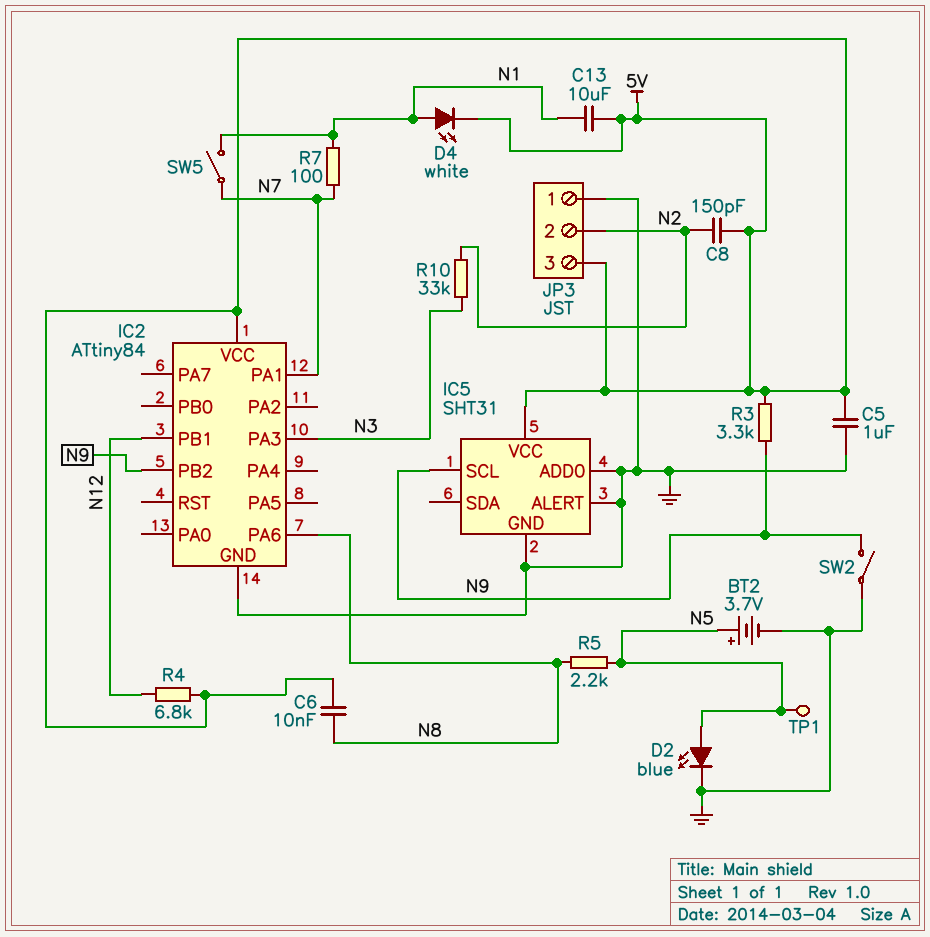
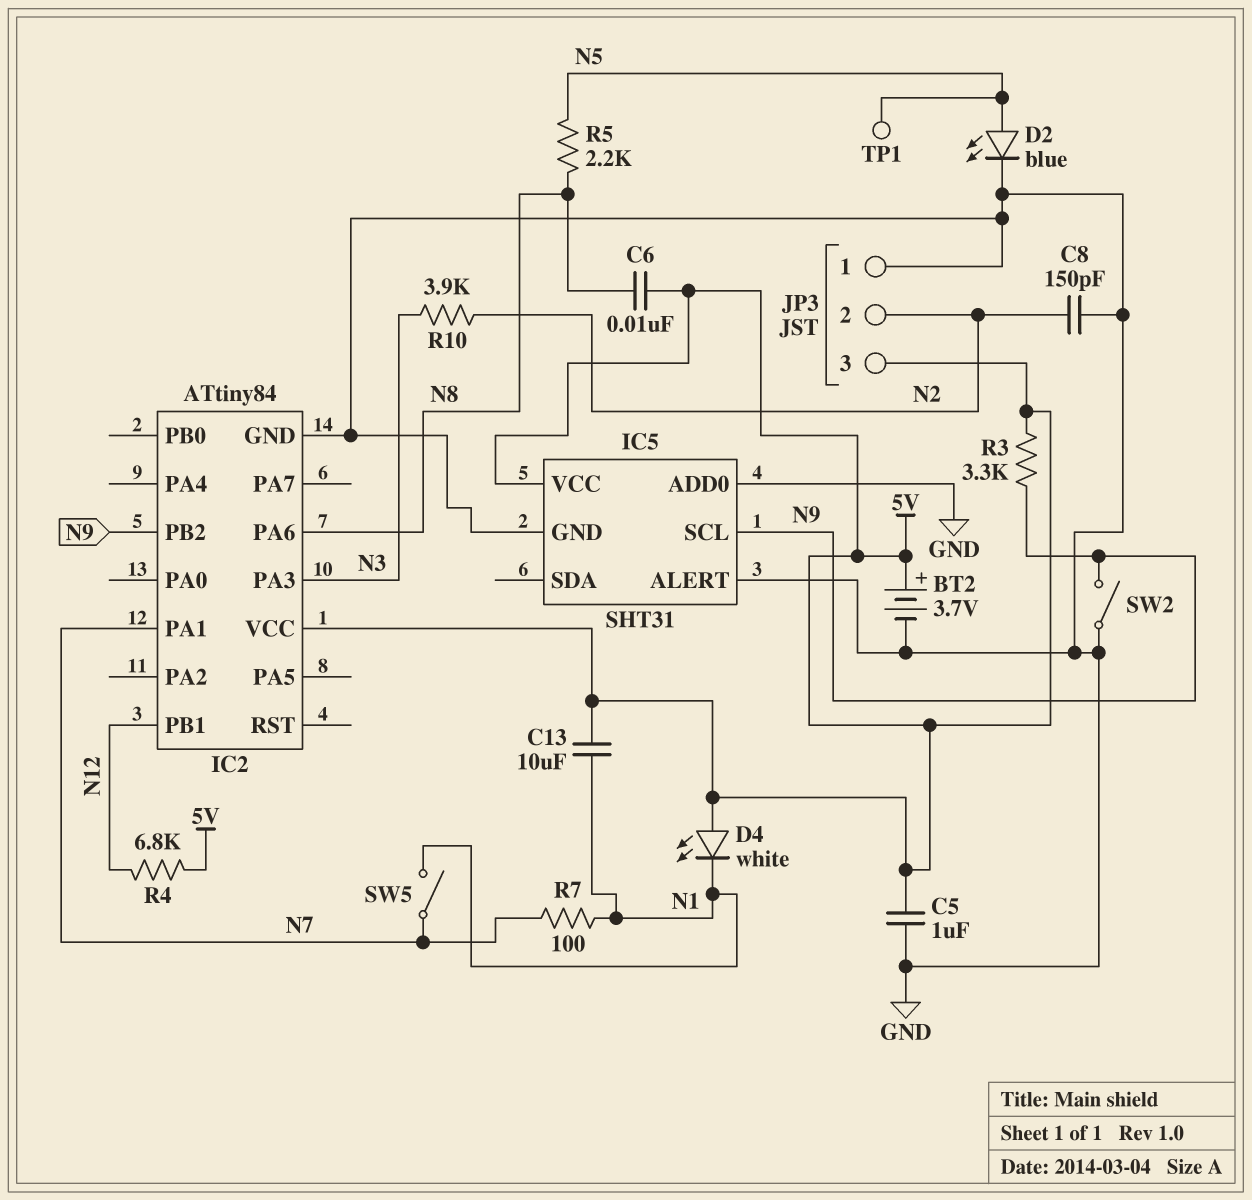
BT2: 3.7V (plus N5, minus GND) -> 3.7V (plus 5V, minus GND)
C8: 150pF (5V, N2) -> 150pF (GND, N2)
D4: LED white (A N1, K 5V) -> LED white (A 5V, K N1)
R10: 33k (N2, N3) -> 3.9k (N2, N3)

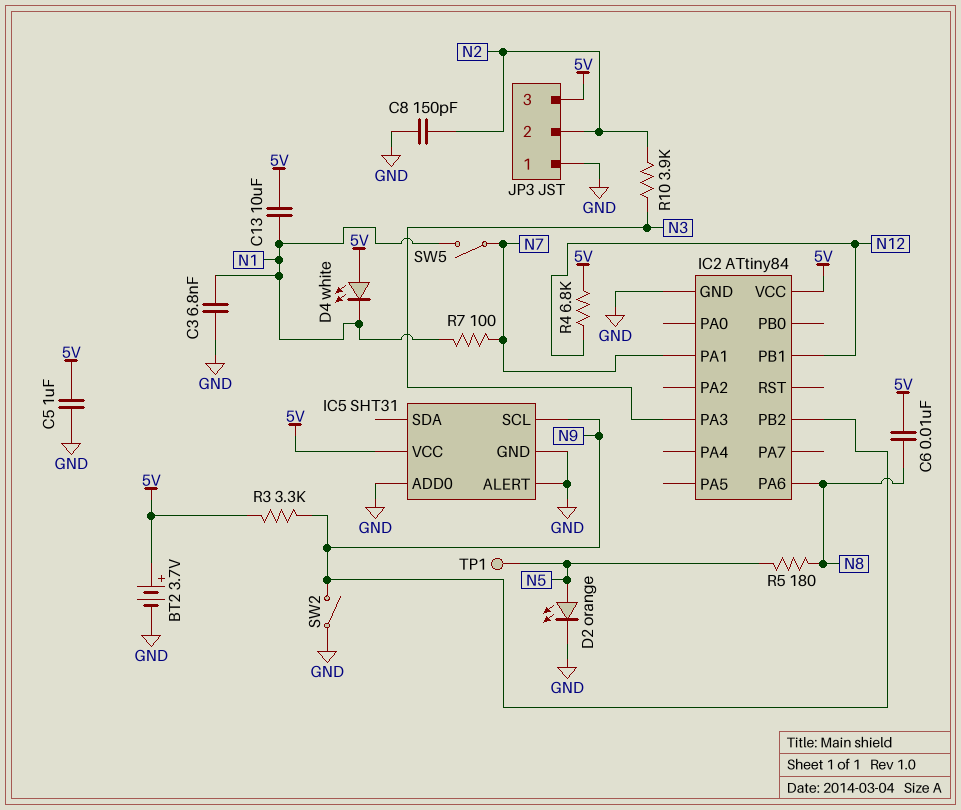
C3: none -> 6.8nF (GND, N1)
D2: LED blue (A N5, K GND) -> LED orange (A N5, K GND)
R5: 2.2k (N5, N8) -> 180 (N5, N8)

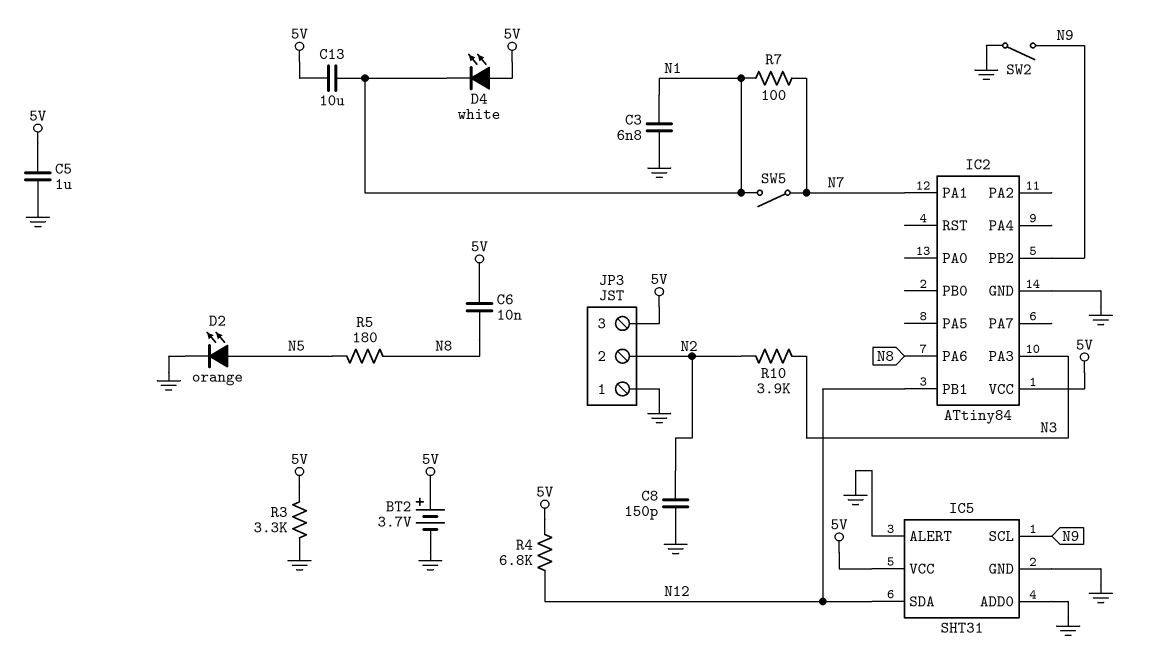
IC5 pin SDA: none -> N12
R3: 3.3k (5V, N9) -> 3.3k (5V, GND)
TP1: test point (N5) -> none

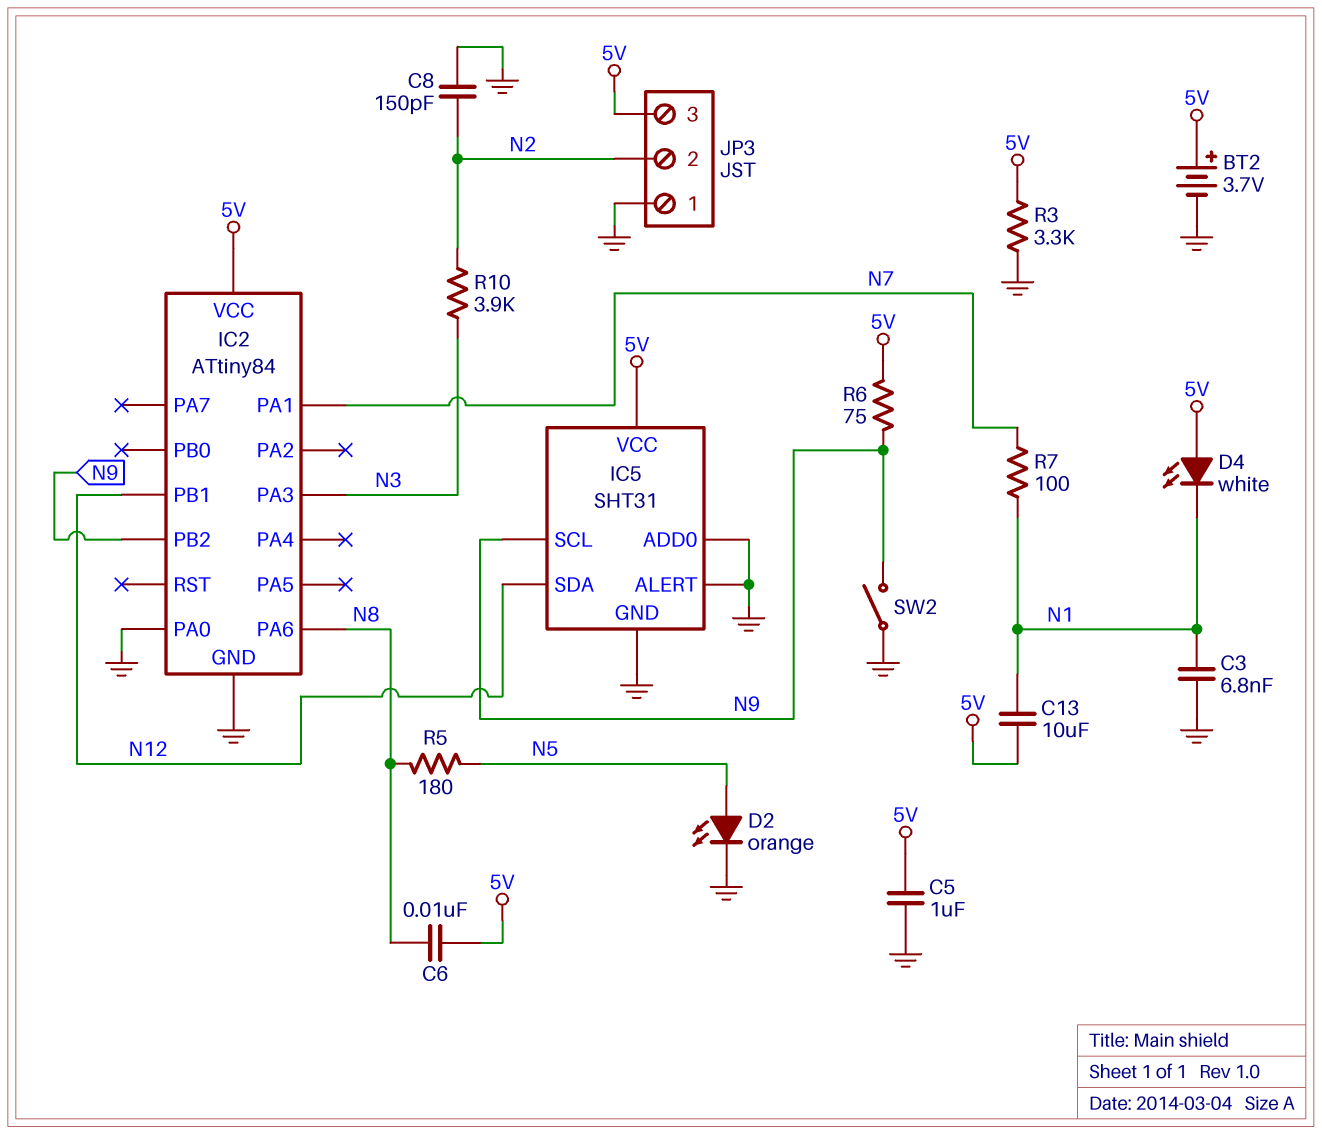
IC2 pin PA0: none -> GND
R4: 6.8k (5V, N12) -> none
R6: none -> 75 (5V, N9)
SW5: switch (N1, N7) -> none

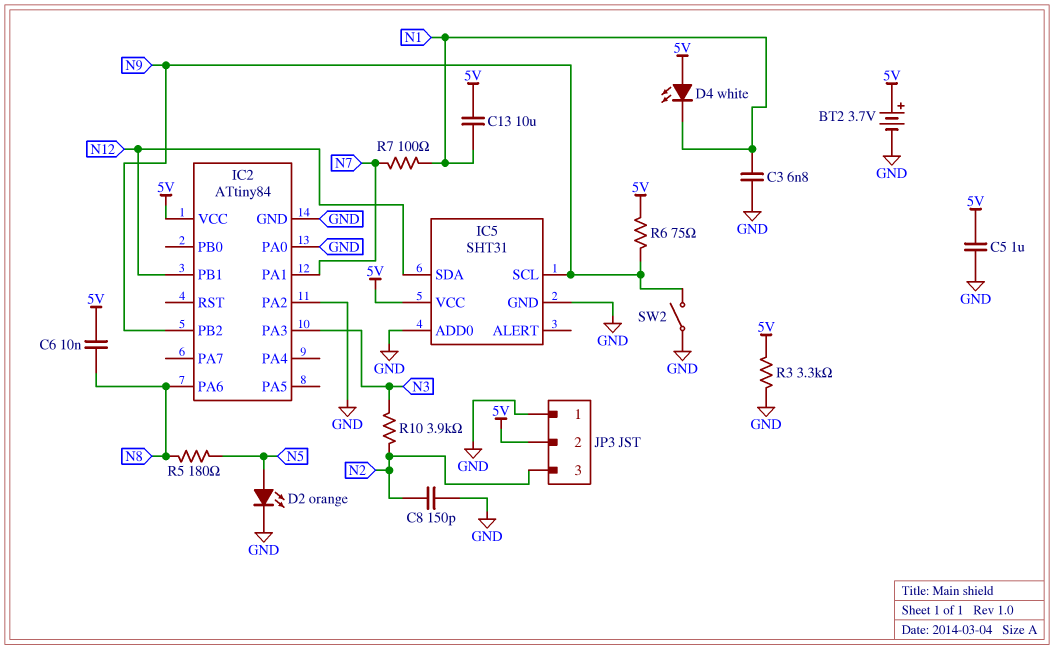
IC2 pin PA2: none -> GND
IC5 pin ALERT: GND -> none
JP3 pin 2: N2 -> 5V
JP3 pin 3: 5V -> N2

